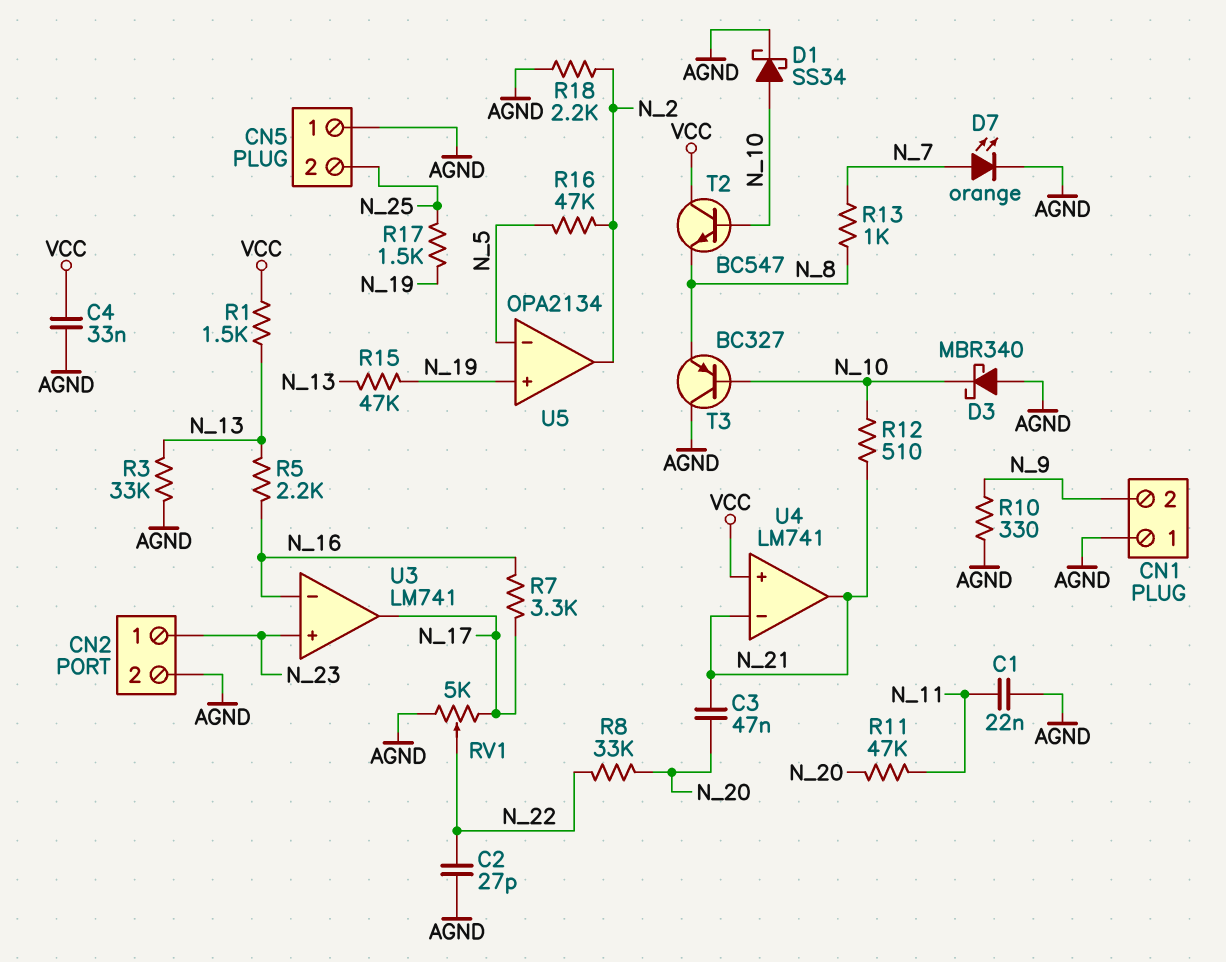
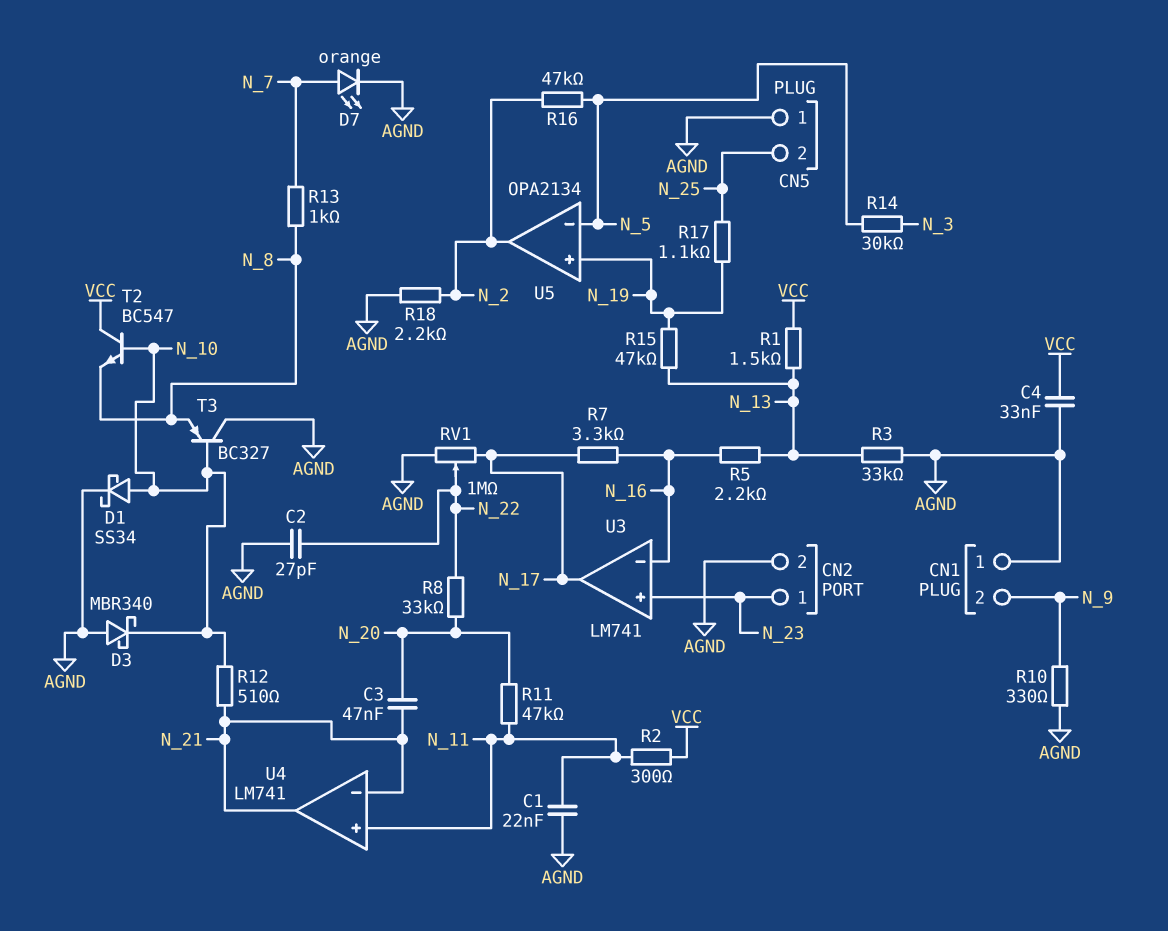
R2: none -> 300 (N_11, VCC)
R14: none -> 30k (N_3, N_5)
R17: 1.5k (N_19, N_25) -> 1.1k (N_19, N_25)
RV1: 5k (AGND, N_17, wiper N_22) -> 1M (AGND, N_17, wiper N_22)
U4 pin in+: VCC -> N_11

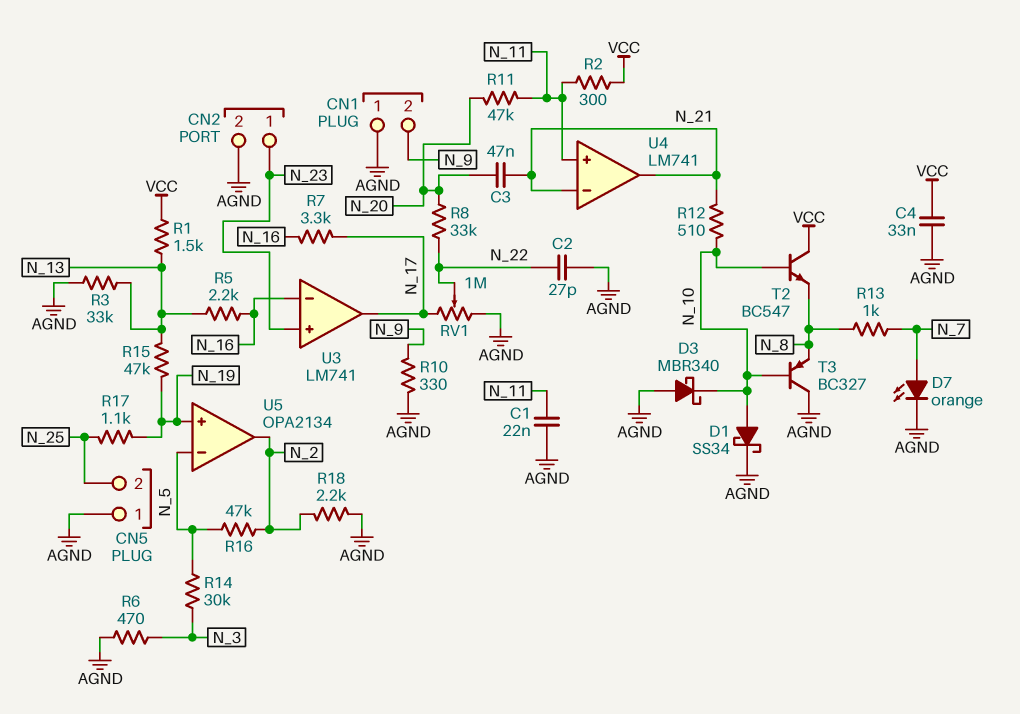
R6: none -> 470 (AGND, N_3)

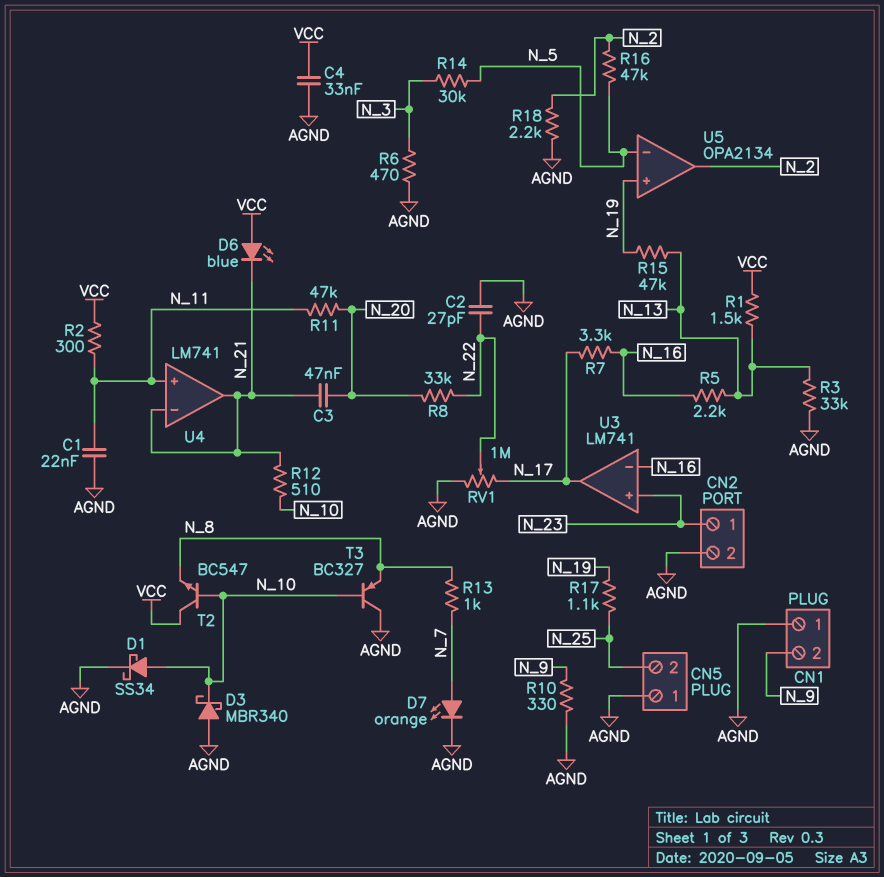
D6: none -> LED blue (A VCC, K N_21)

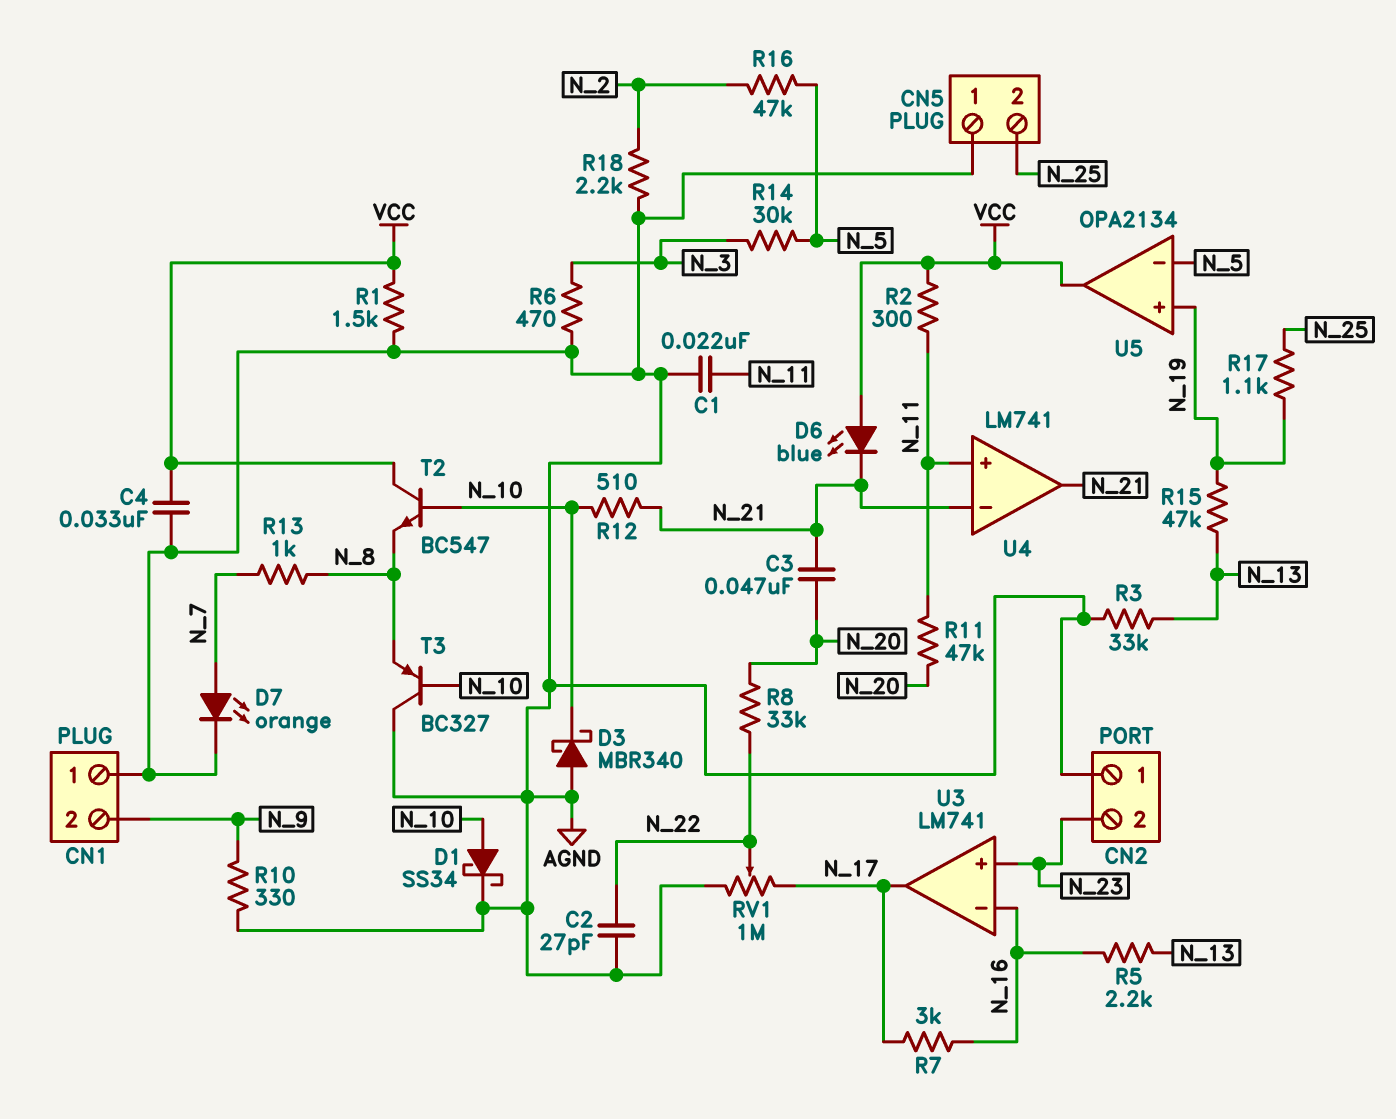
CN2 pin 1: N_23 -> AGND
CN2 pin 2: AGND -> N_23
R1: 1.5k (N_13, VCC) -> 1.5k (AGND, VCC)
R7: 3.3k (N_16, N_17) -> 3k (N_16, N_17)
U5 pin out: N_2 -> VCC

